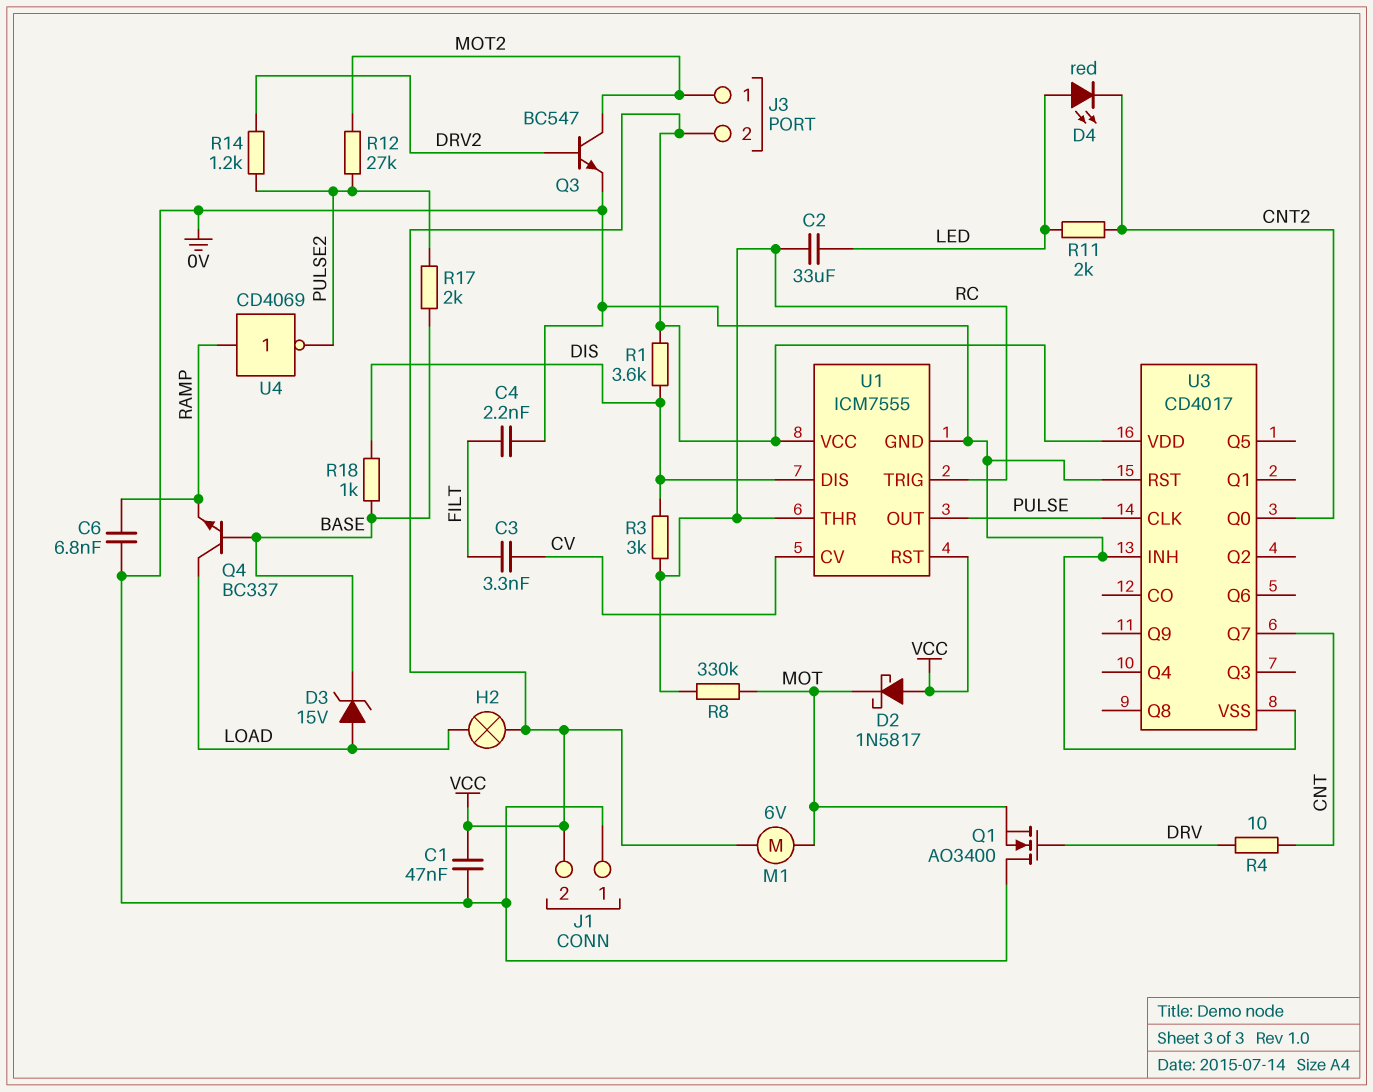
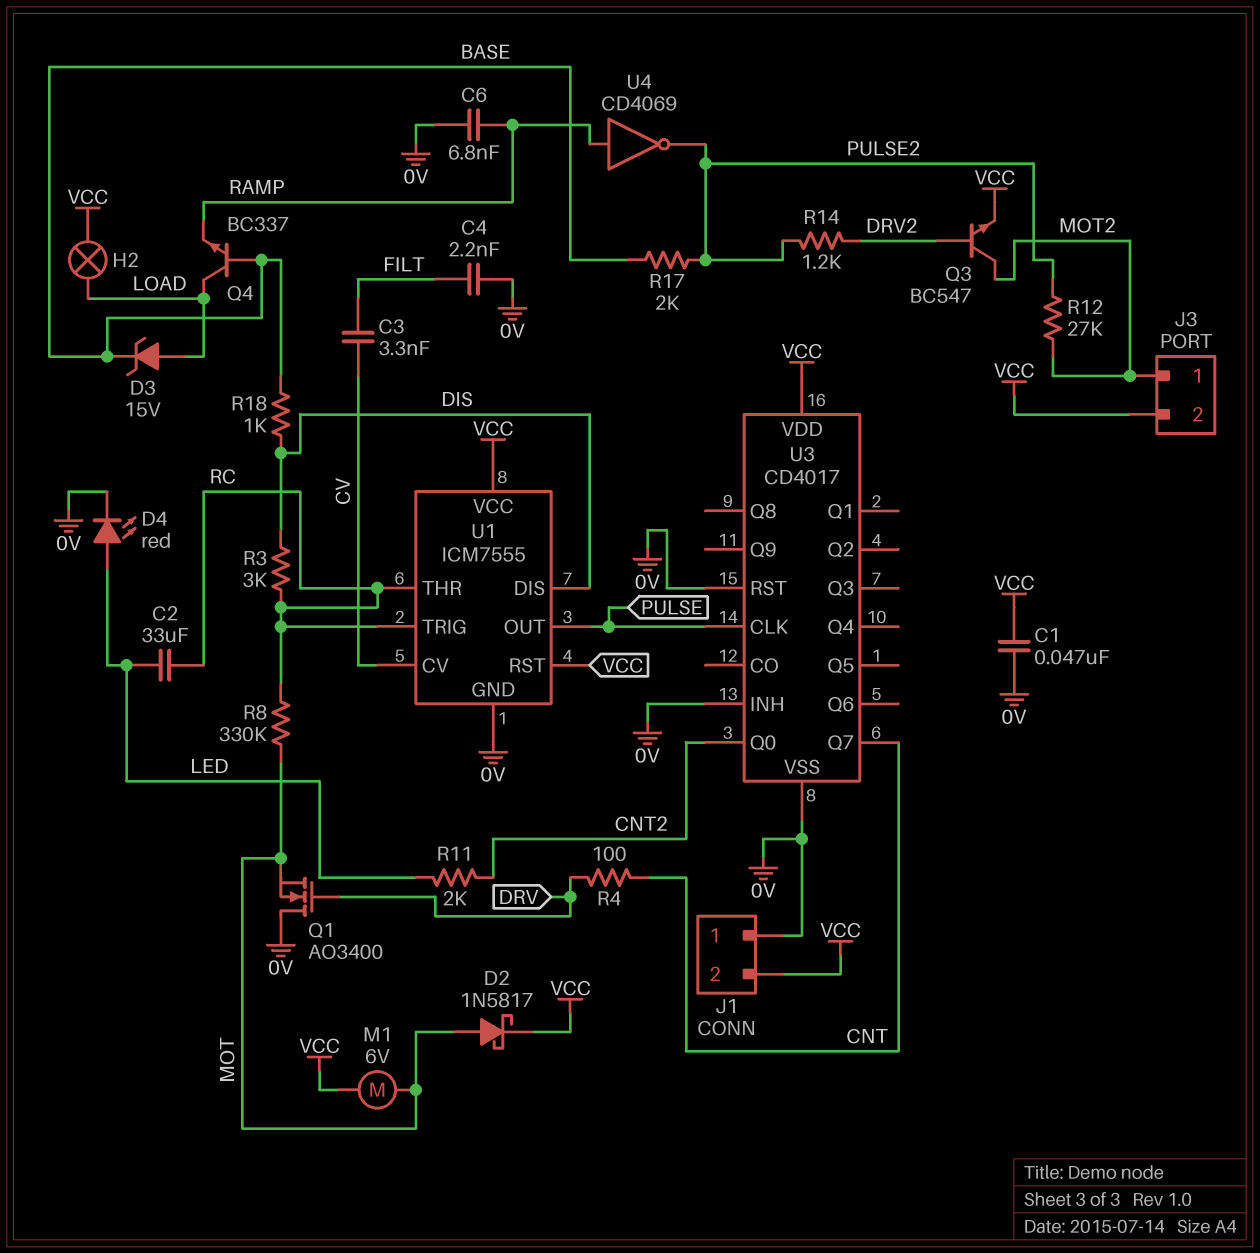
D2: schottky 1N5817 (A VCC, K MOT) -> schottky 1N5817 (A MOT, K VCC)
D4: LED red (A LED, K CNT2) -> LED red (A LED, K 0V)
Q3: NPN BC547 (B DRV2, C MOT2, E 0V) -> NPN BC547 (B DRV2, C MOT2, E VCC)
R1: 3.6k (DIS, VCC) -> none
R4: 10 (CNT, DRV) -> 100 (CNT, DRV)

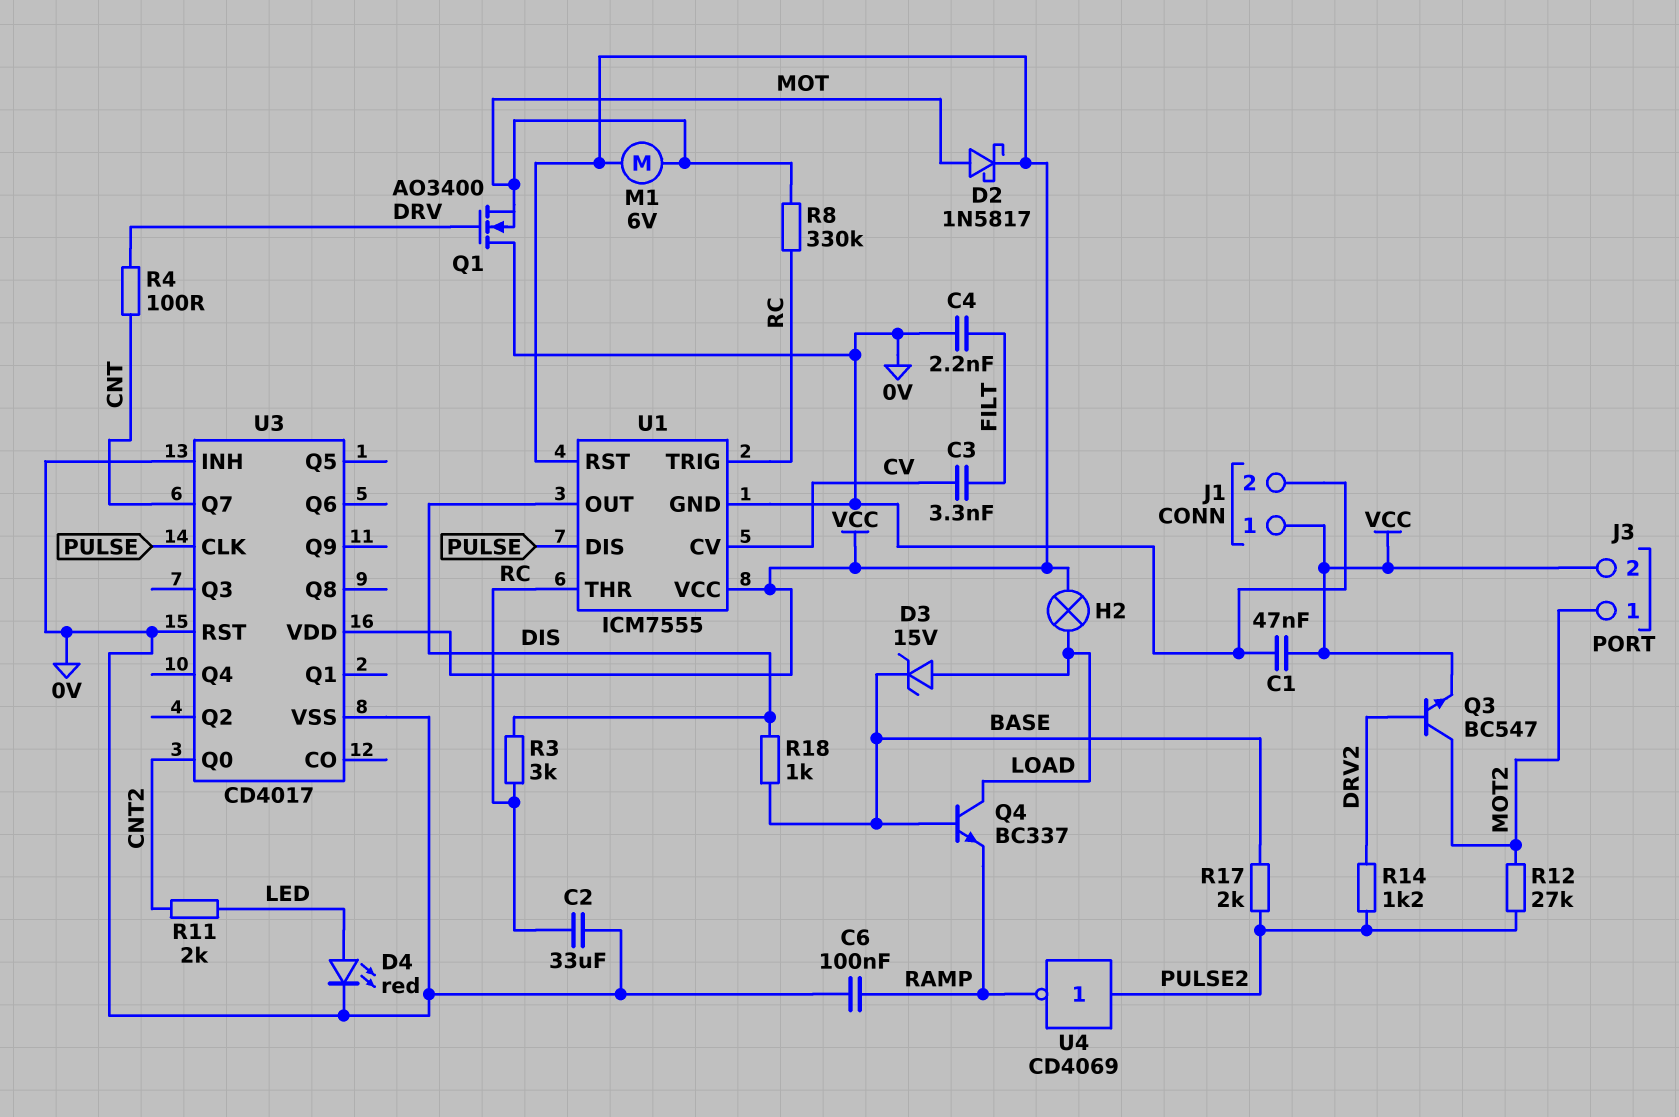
C2: 33uF (LED, RC) -> 33uF (0V, RC)
C6: 6.8nF (0V, RAMP) -> 100nF (0V, RAMP)
J1 pin 1: 0V -> VCC
J1 pin 2: VCC -> 0V
U1 pin DIS: DIS -> PULSE
U1 pin OUT: PULSE -> DIS
U4: NOT CD4069 (in RAMP, out PULSE2) -> NOT CD4069 (in PULSE2, out RAMP)

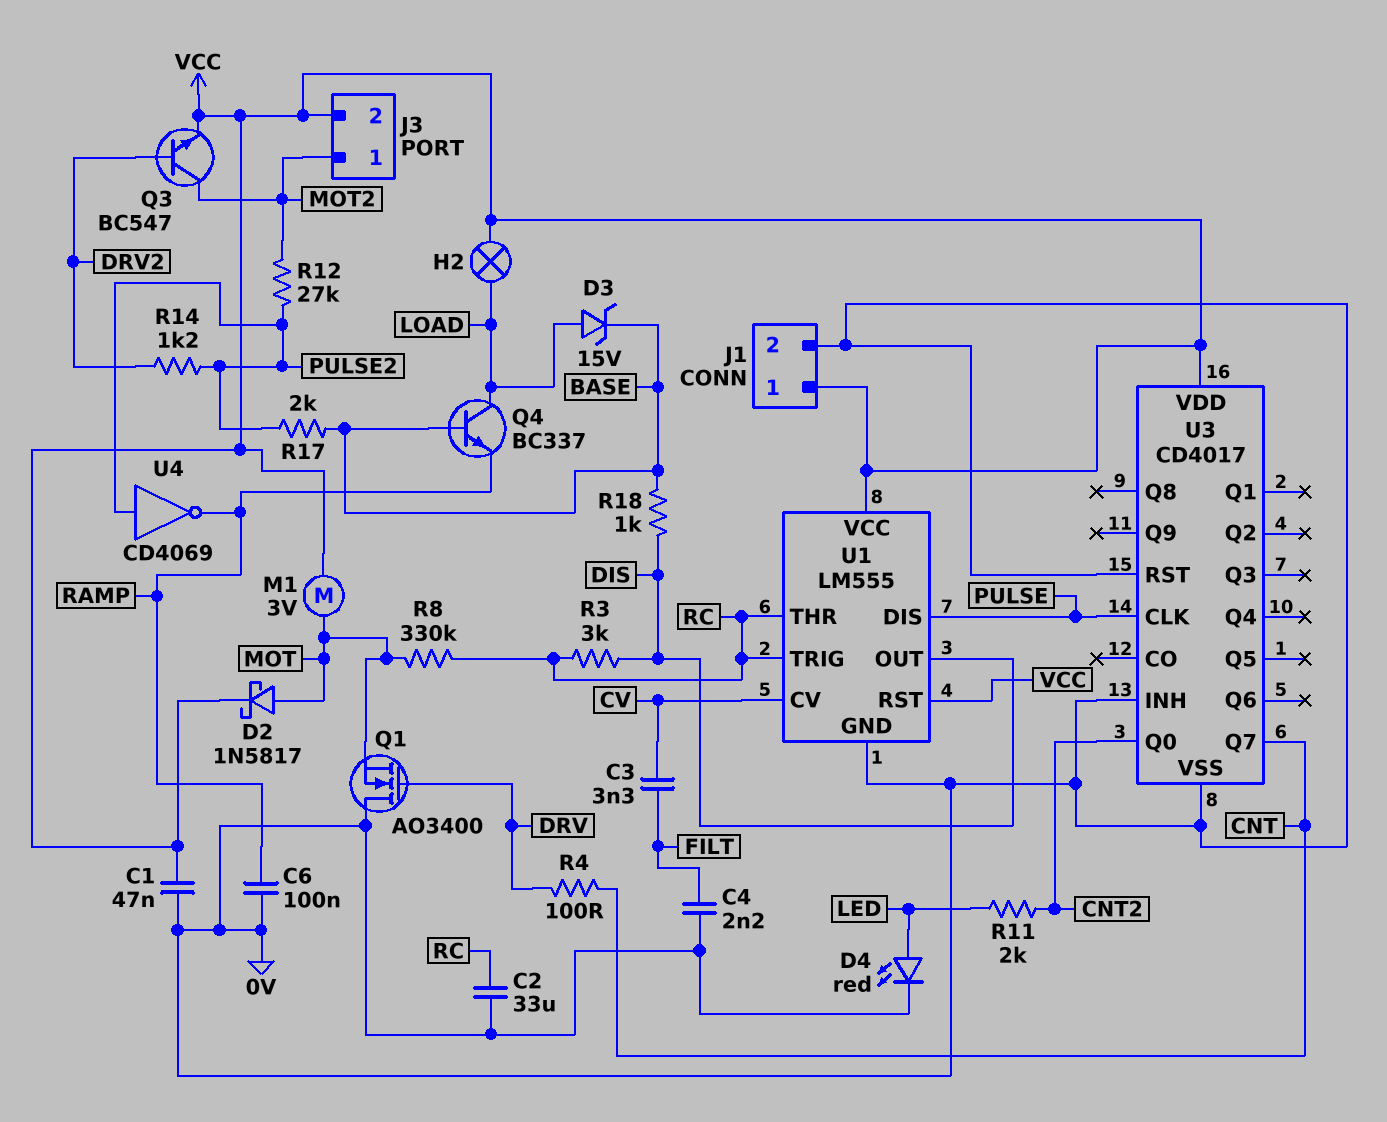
M1: motor 6V (MOT, VCC) -> motor 3V (MOT, VCC)
U1: ICM7555 -> LM555

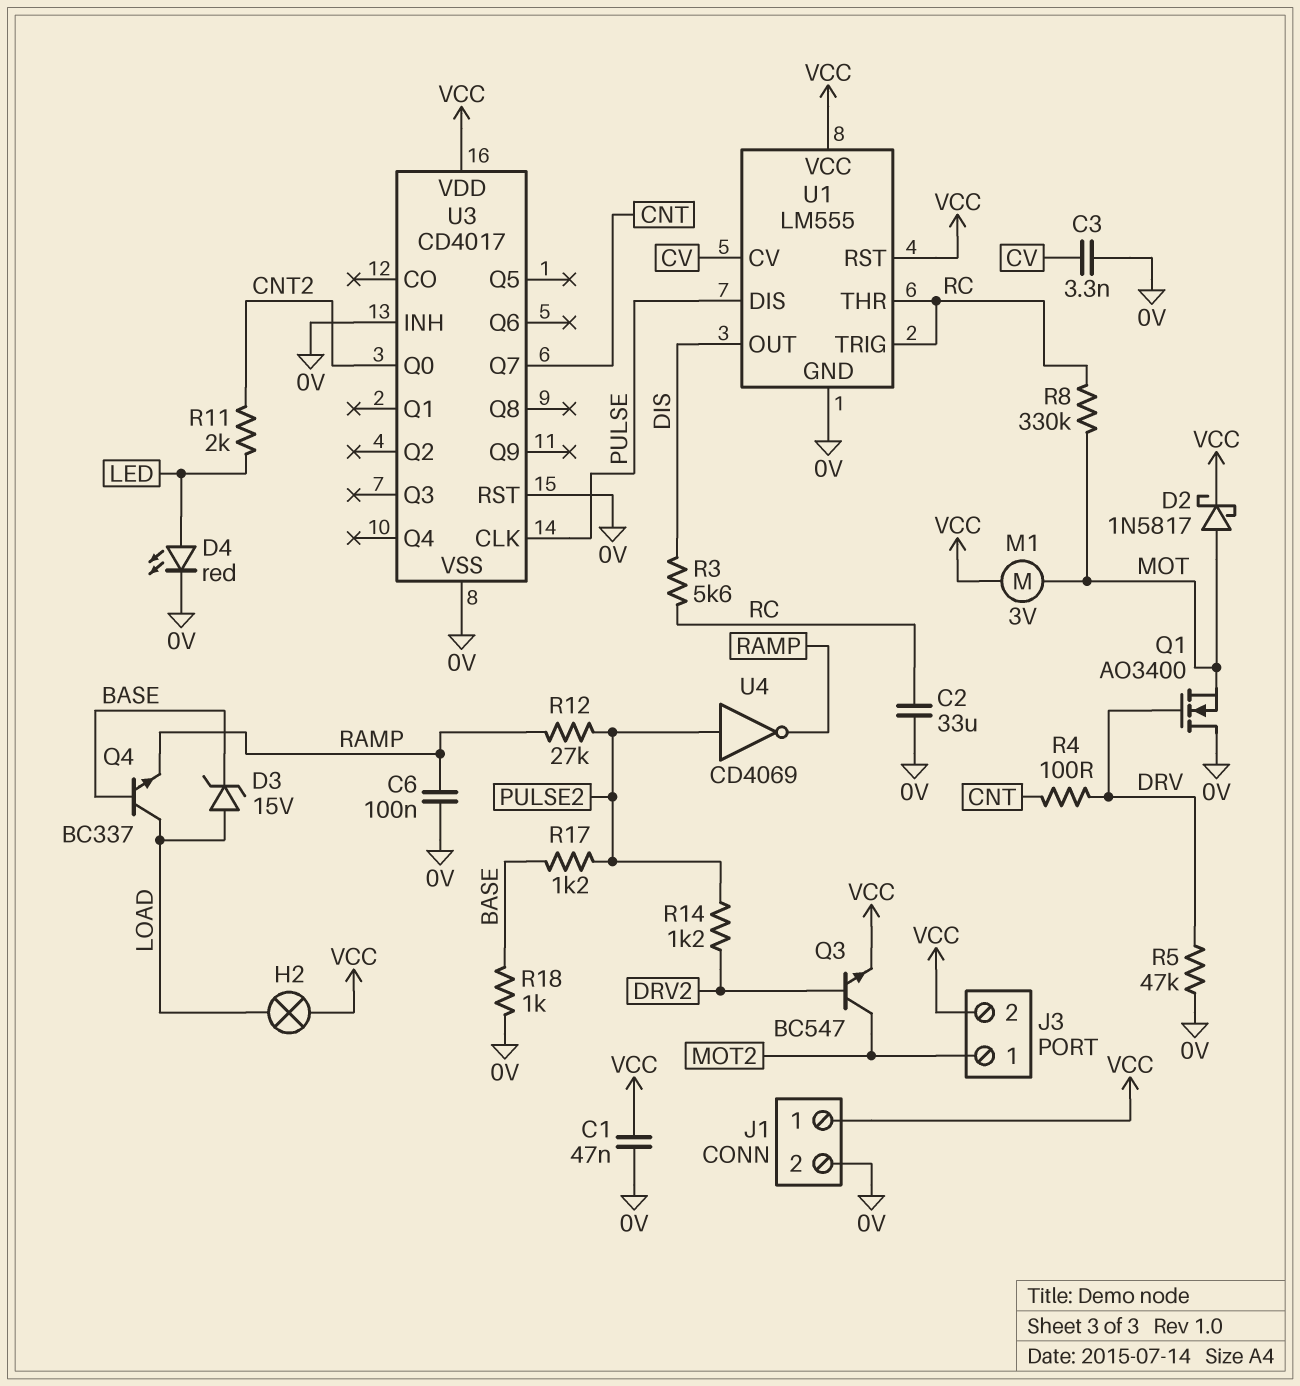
C3: 3.3nF (CV, FILT) -> 3.3nF (0V, CV)
C4: 2.2nF (0V, FILT) -> none
R3: 3k (DIS, RC) -> 5.6k (DIS, RC)
R5: none -> 47k (0V, DRV)
R12: 27k (MOT2, PULSE2) -> 27k (PULSE2, RAMP)
R17: 2k (BASE, PULSE2) -> 1.2k (BASE, PULSE2)
R18: 1k (BASE, DIS) -> 1k (0V, BASE)

